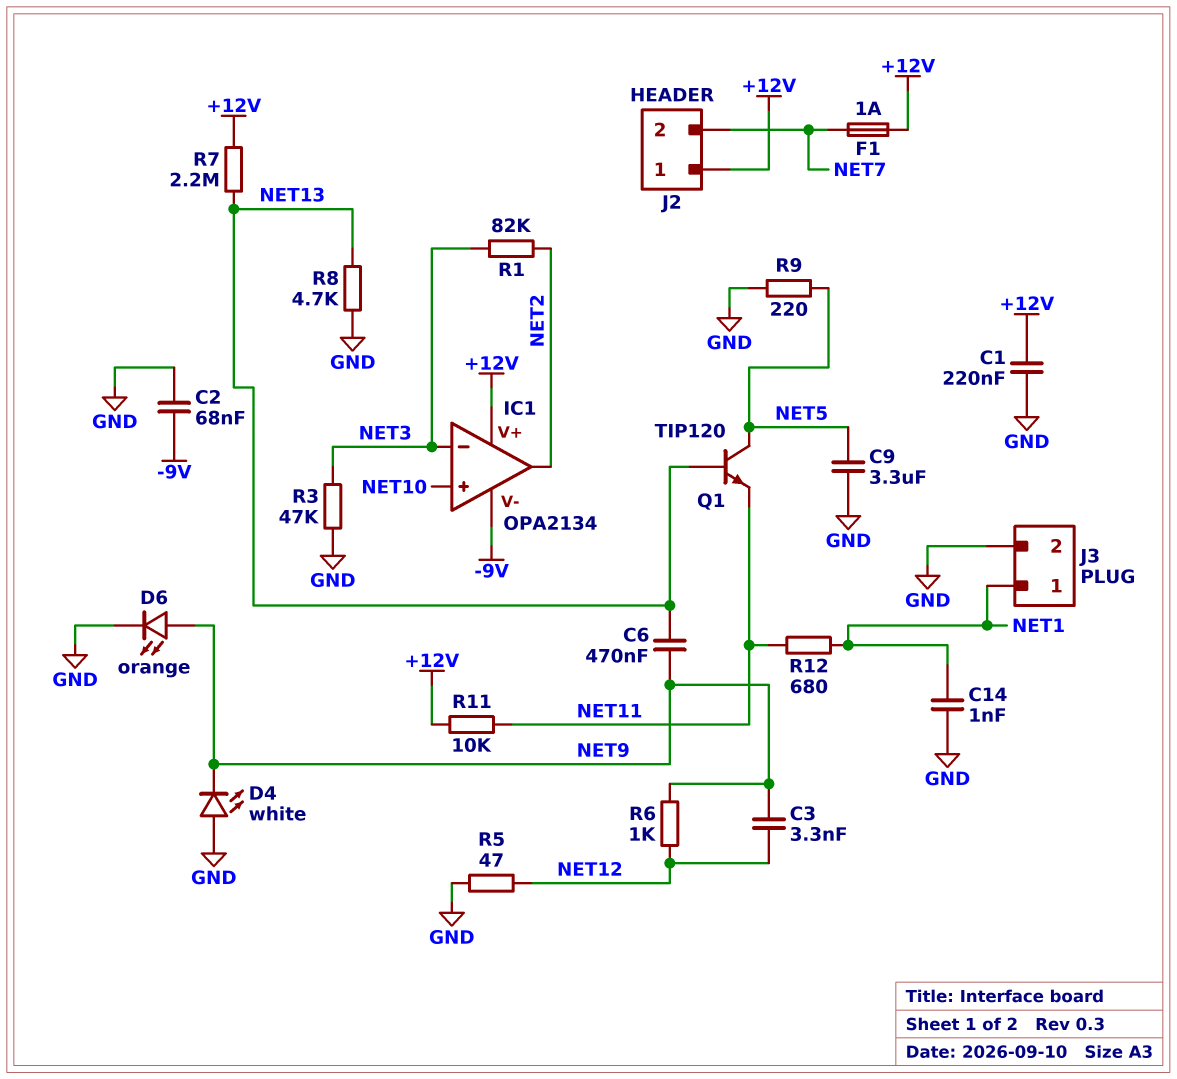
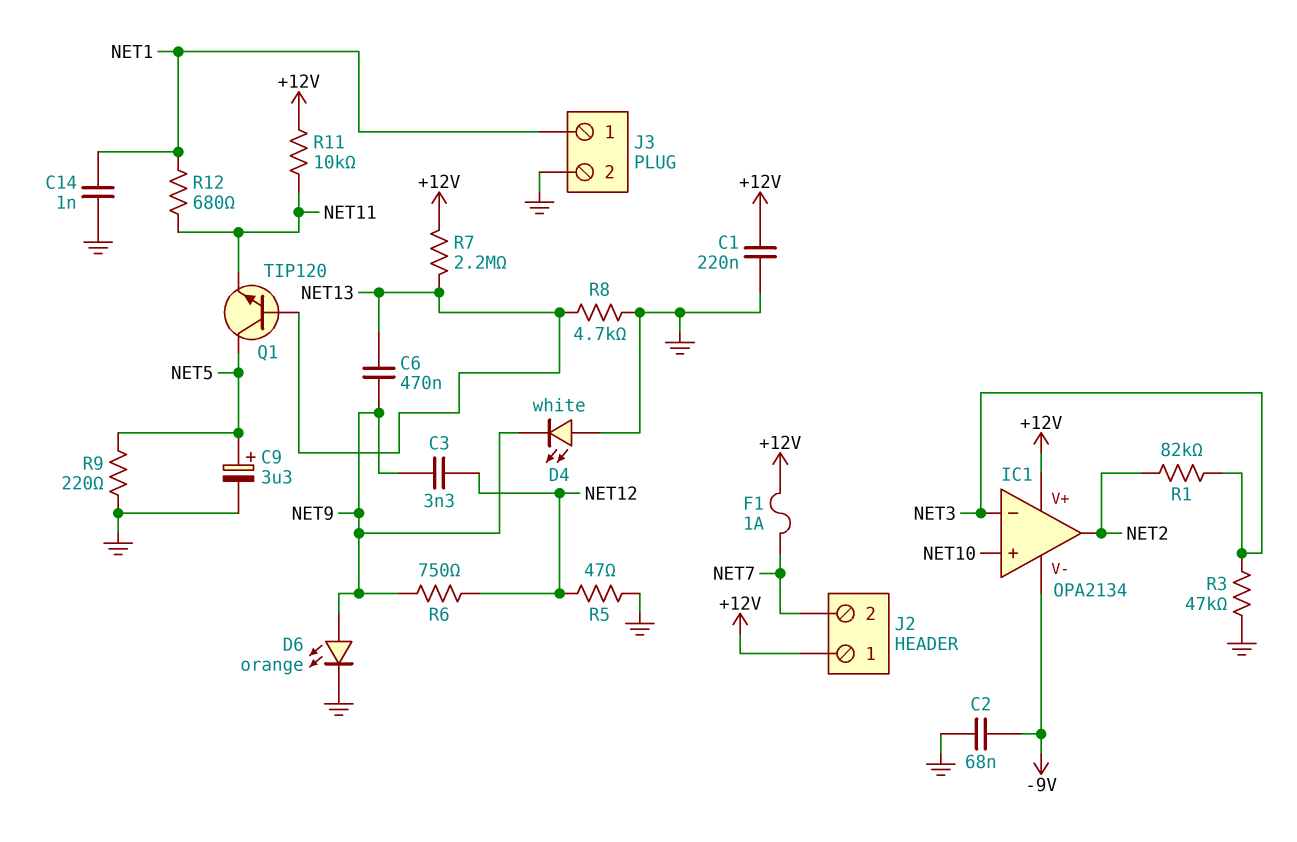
C9: 3.3uF (GND, NET5) -> 3.3uF (plus NET5, minus GND)
R6: 1k (NET9, NET12) -> 750 (NET9, NET12)

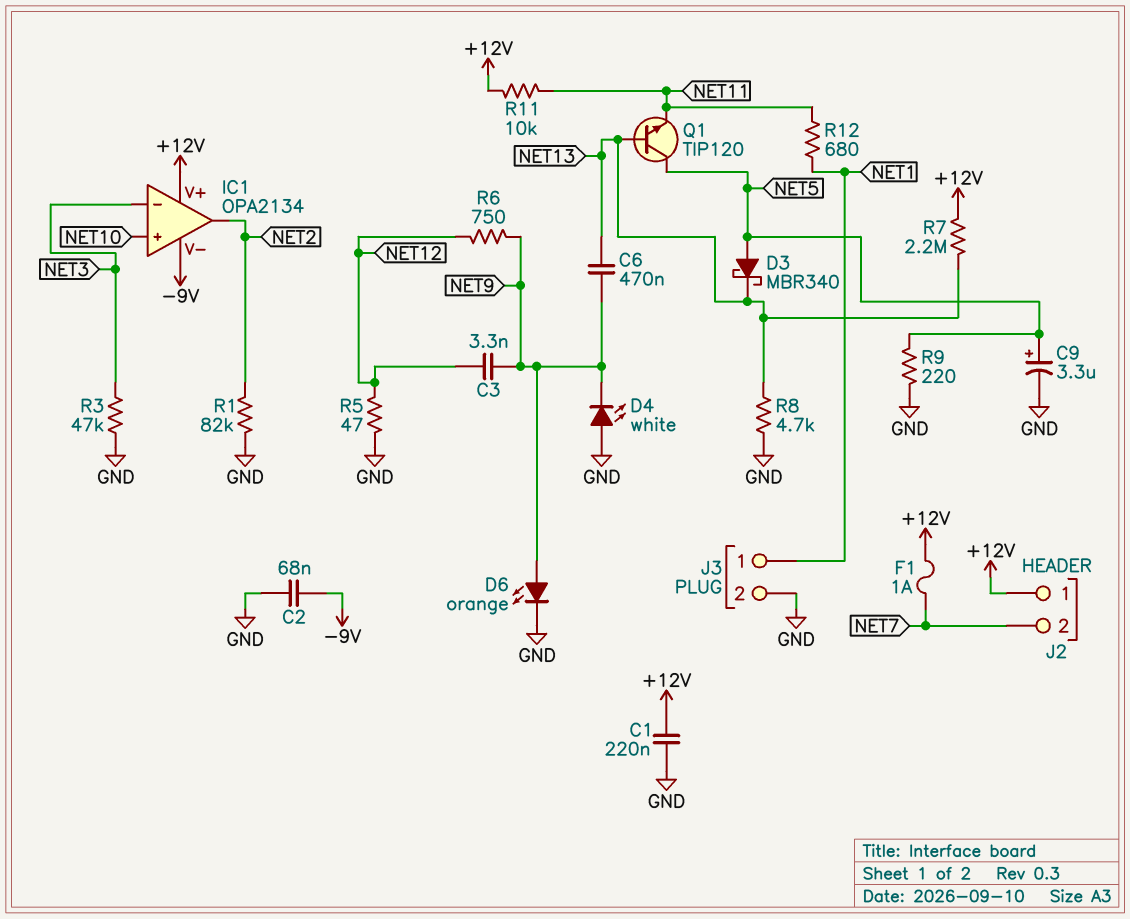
C14: 1nF (GND, NET1) -> none
D3: none -> schottky MBR340 (A NET5, K NET13)
R1: 82k (NET2, NET3) -> 82k (GND, NET2)

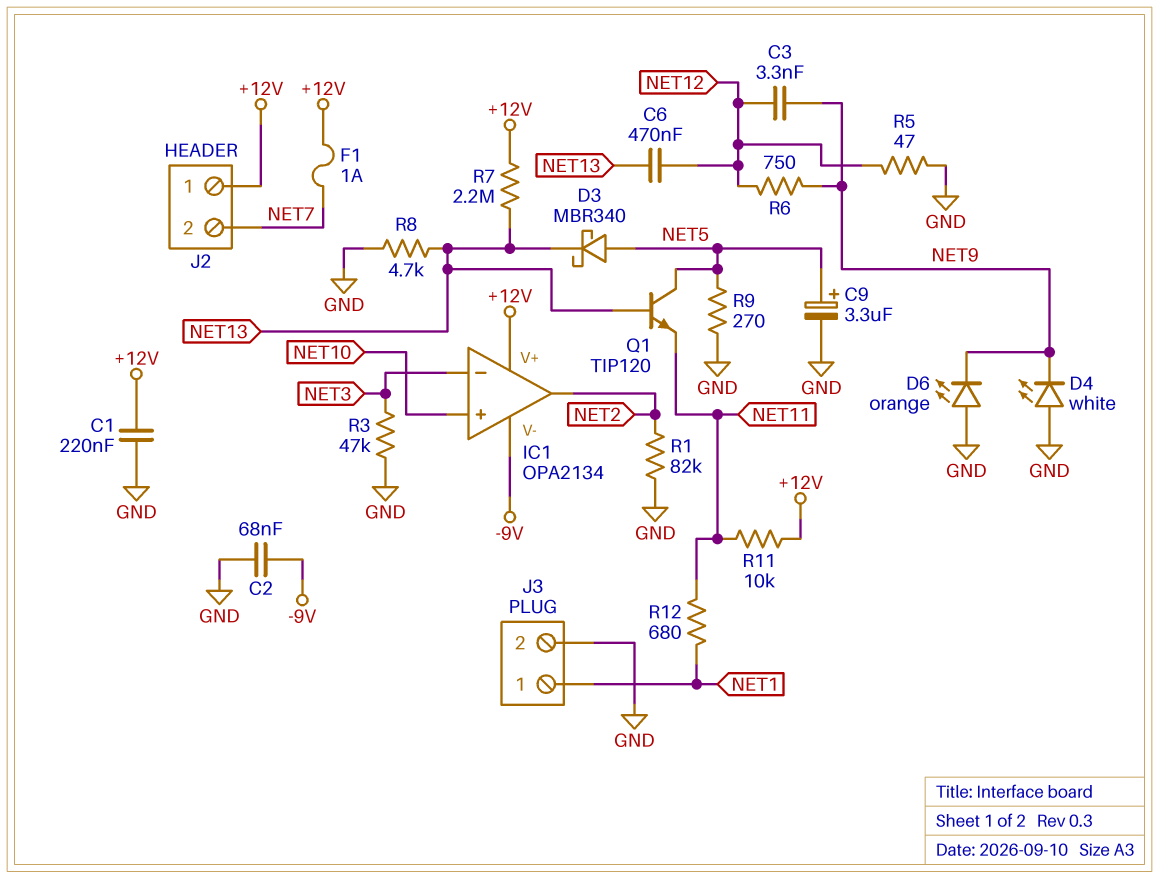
C6: 470nF (NET9, NET13) -> 470nF (NET12, NET13)
D6: LED orange (A NET9, K GND) -> LED orange (A GND, K NET9)
R9: 220 (GND, NET5) -> 270 (GND, NET5)

